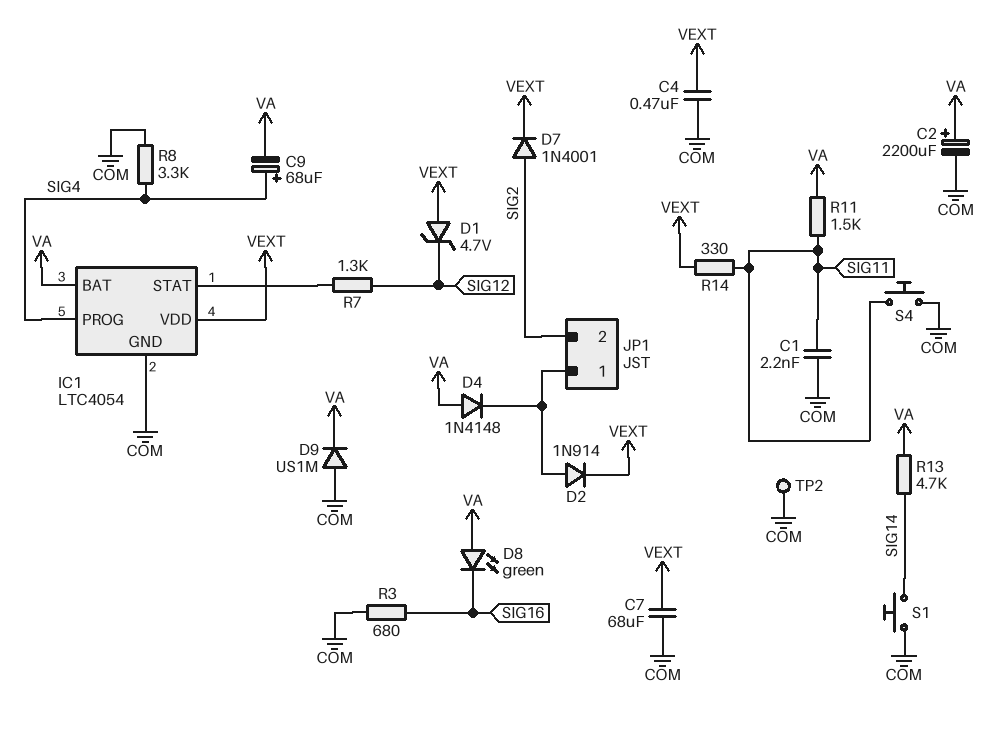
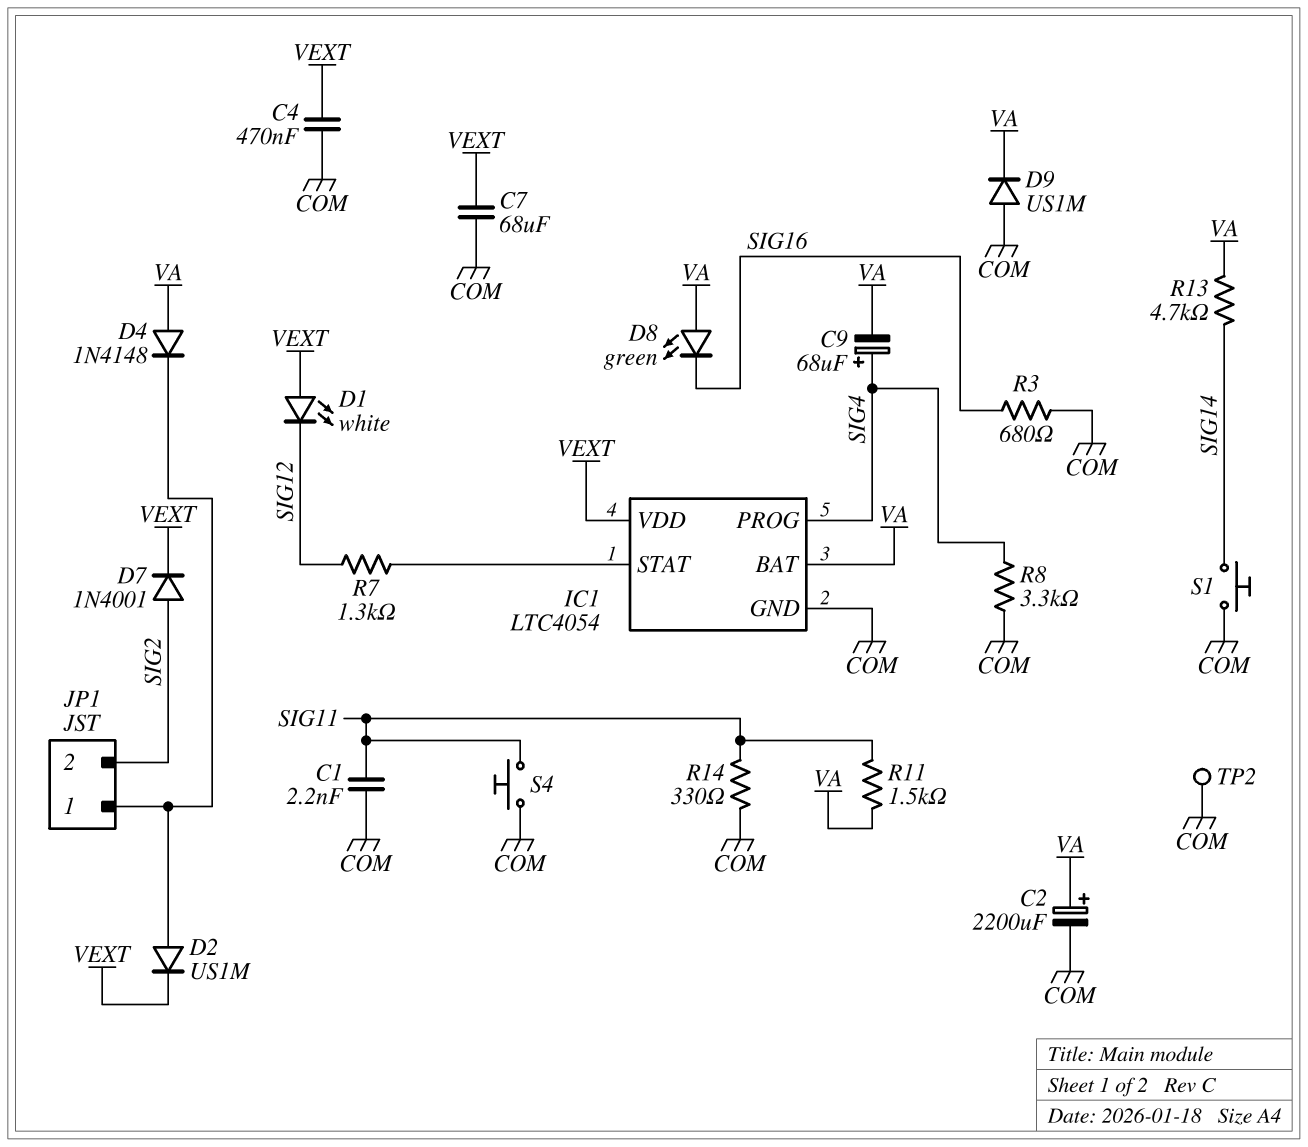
D1: zener 4.7V (A VEXT, K SIG12) -> LED white (A VEXT, K SIG12)
D2: diode 1N914 (A JP1/1, K VEXT) -> diode US1M (A JP1/1, K VEXT)
R14: 330 (SIG11, VEXT) -> 330 (COM, SIG11)

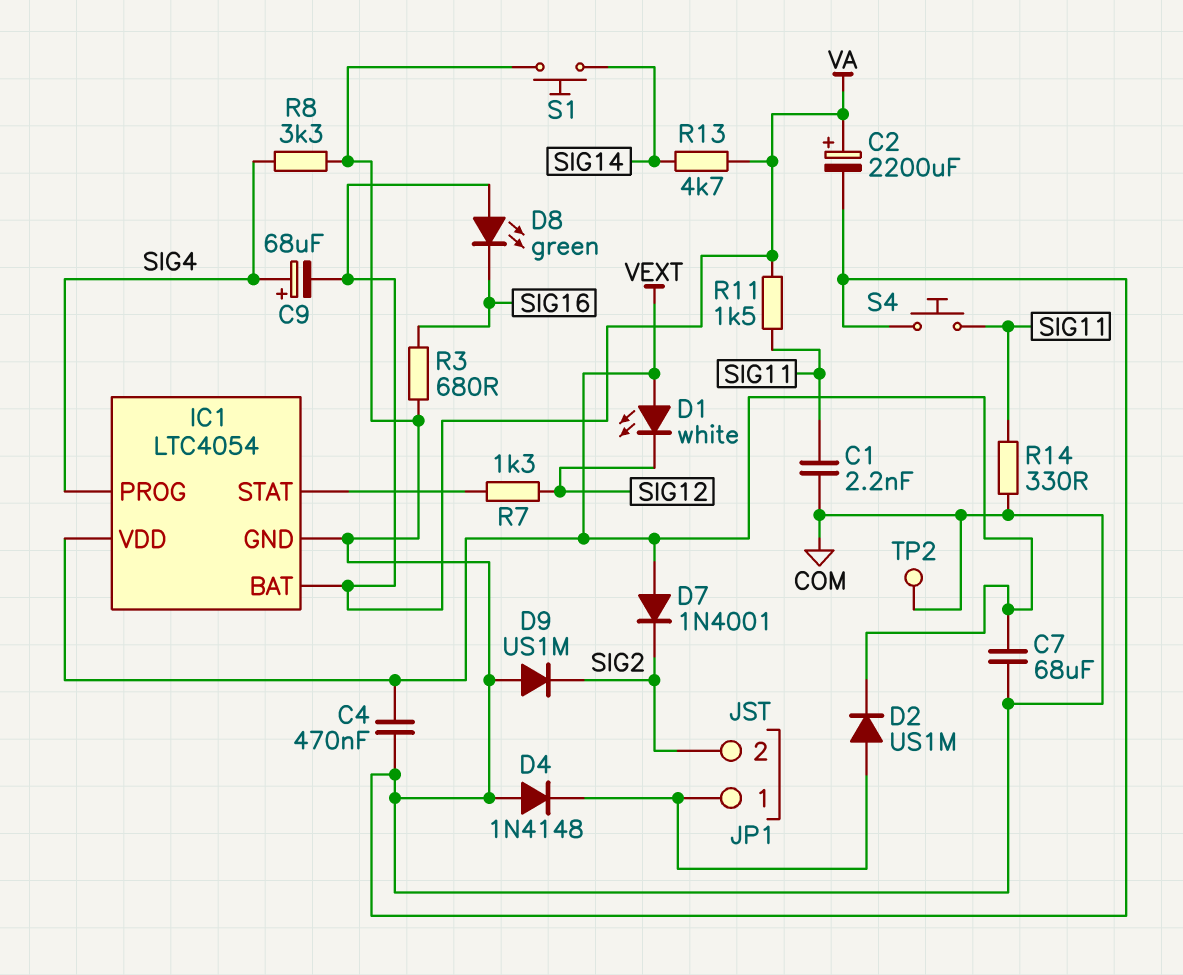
D4: diode 1N4148 (A VA, K JP1/1) -> diode 1N4148 (A COM, K JP1/1)
D7: diode 1N4001 (A SIG2, K VEXT) -> diode 1N4001 (A VEXT, K SIG2)
D9: diode US1M (A COM, K VA) -> diode US1M (A COM, K SIG2)

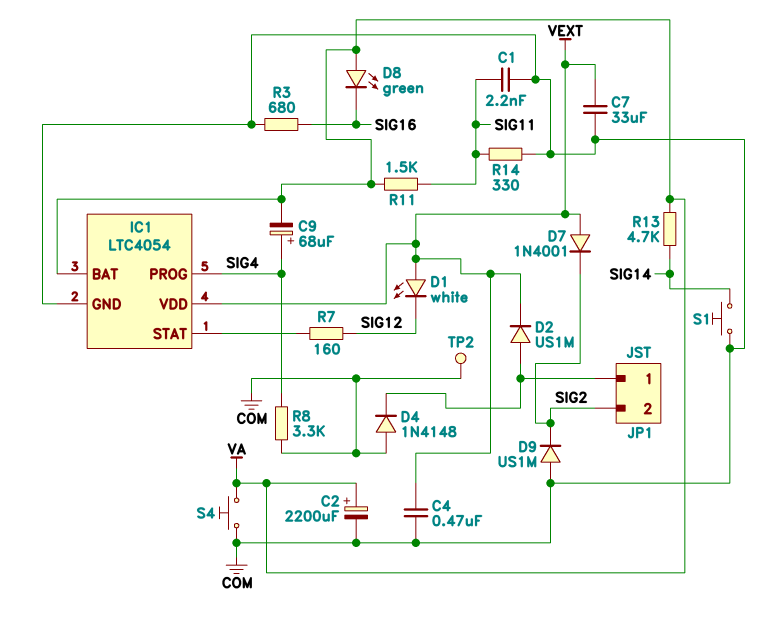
C7: 68uF (COM, VEXT) -> 33uF (COM, VEXT)
R7: 1.3k (IC1/STAT, SIG12) -> 160 (IC1/STAT, SIG12)
S4: button (COM, SIG11) -> button (COM, VA)

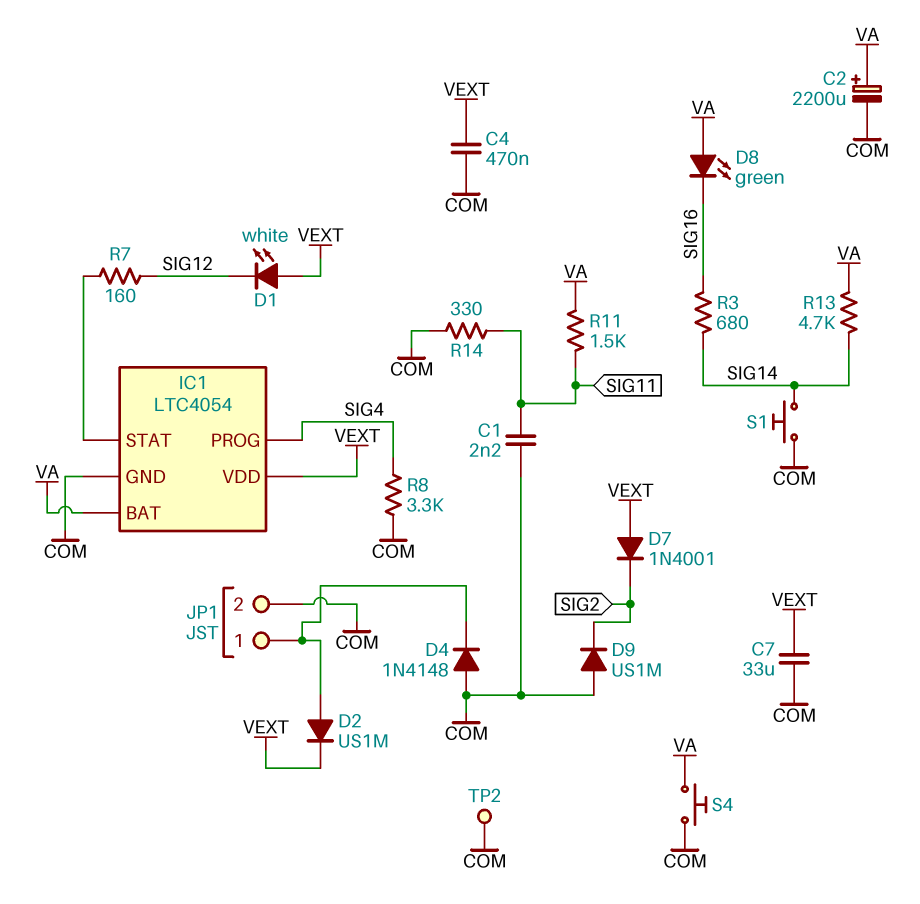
C9: 68uF (plus SIG4, minus VA) -> none
JP1 pin 2: SIG2 -> COM
R3: 680 (COM, SIG16) -> 680 (SIG14, SIG16)

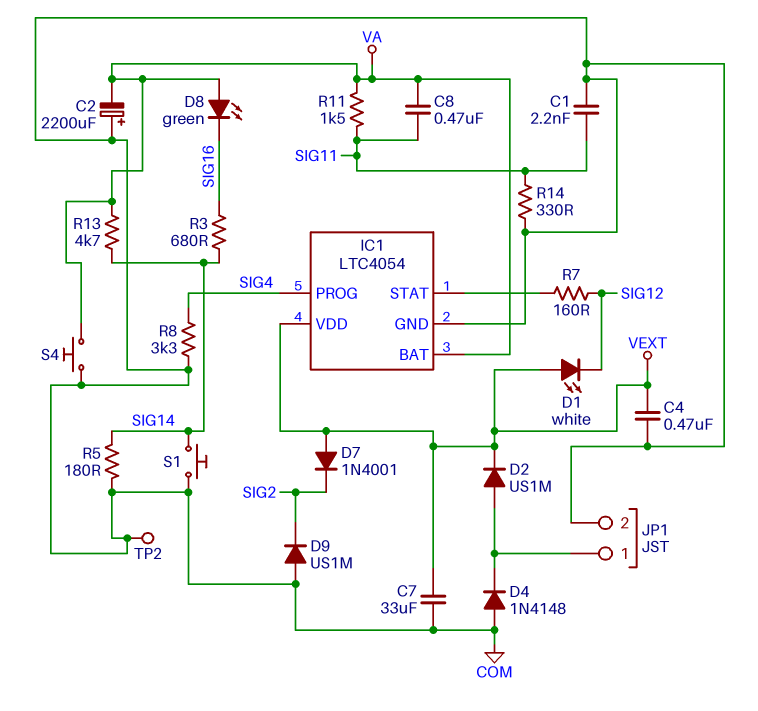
C2: 2200uF (plus VA, minus COM) -> 2200uF (plus COM, minus VA)
C8: none -> 470nF (SIG11, VA)
R5: none -> 180 (COM, SIG14)

